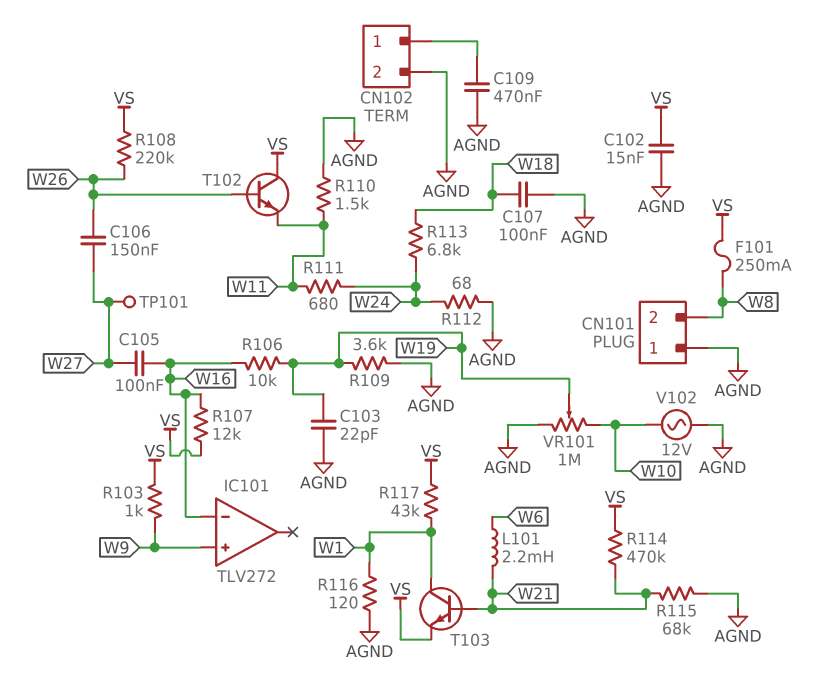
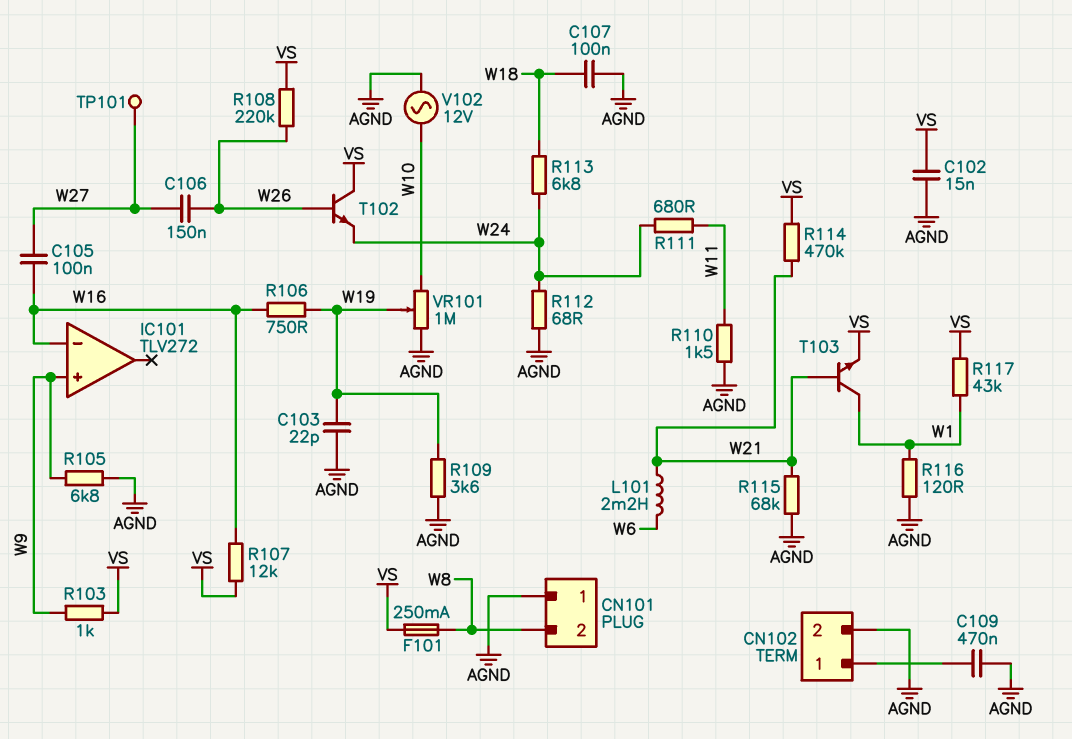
R105: none -> 6.8k (AGND, W9)
R106: 10k (W16, W19) -> 750 (W16, W19)
T102: NPN (B W26, C VS, E W11) -> NPN (B W26, C VS, E W24)

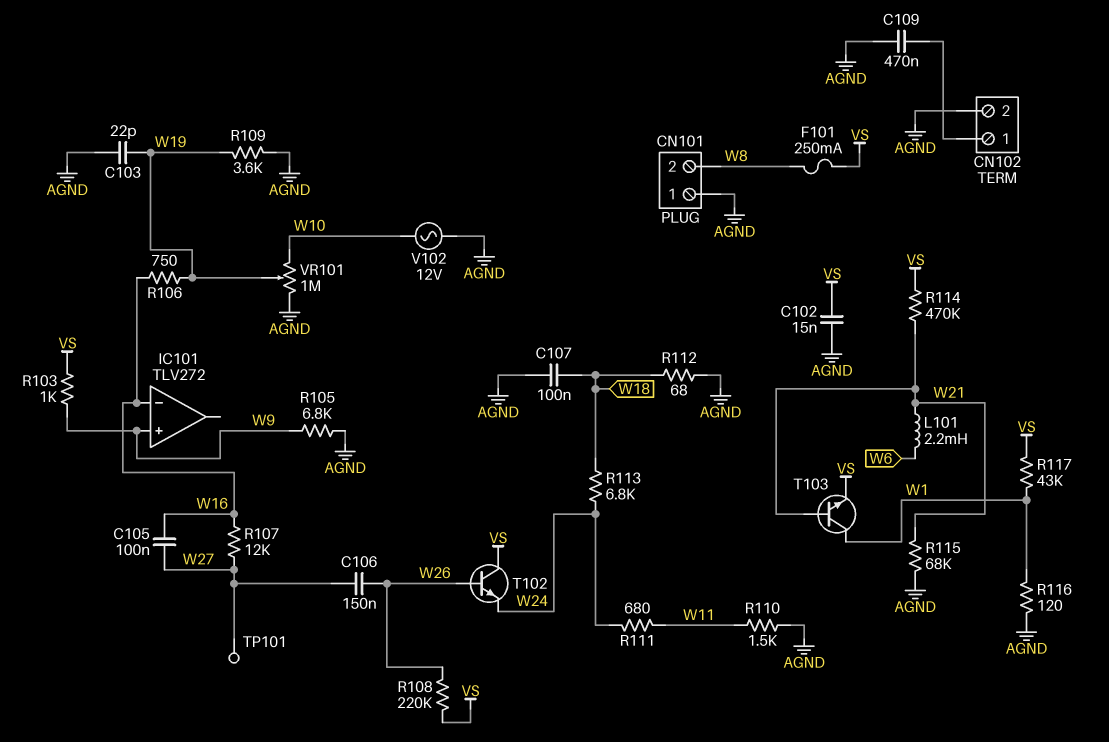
R107: 12k (VS, W16) -> 12k (W16, W27)
R112: 68 (AGND, W24) -> 68 (AGND, W18)

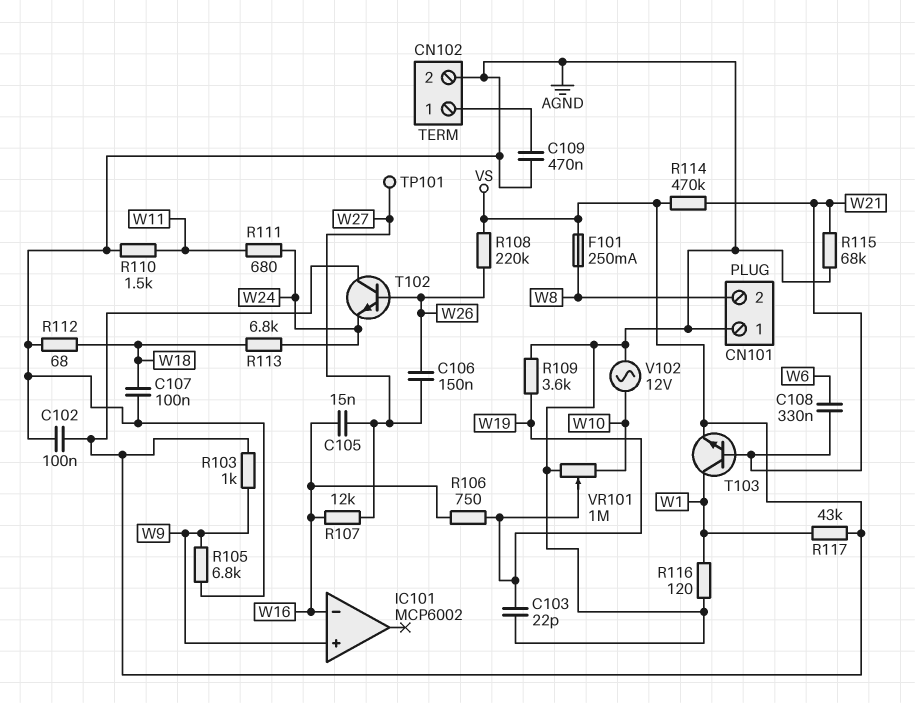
C102: 15nF (AGND, VS) -> 100nF (AGND, VS)
C105: 100nF (W16, W27) -> 15nF (W16, W27)
C108: none -> 330nF (W6, W21)
IC101: TLV272 -> MCP6002
L101: 2.2mH (W6, W21) -> none

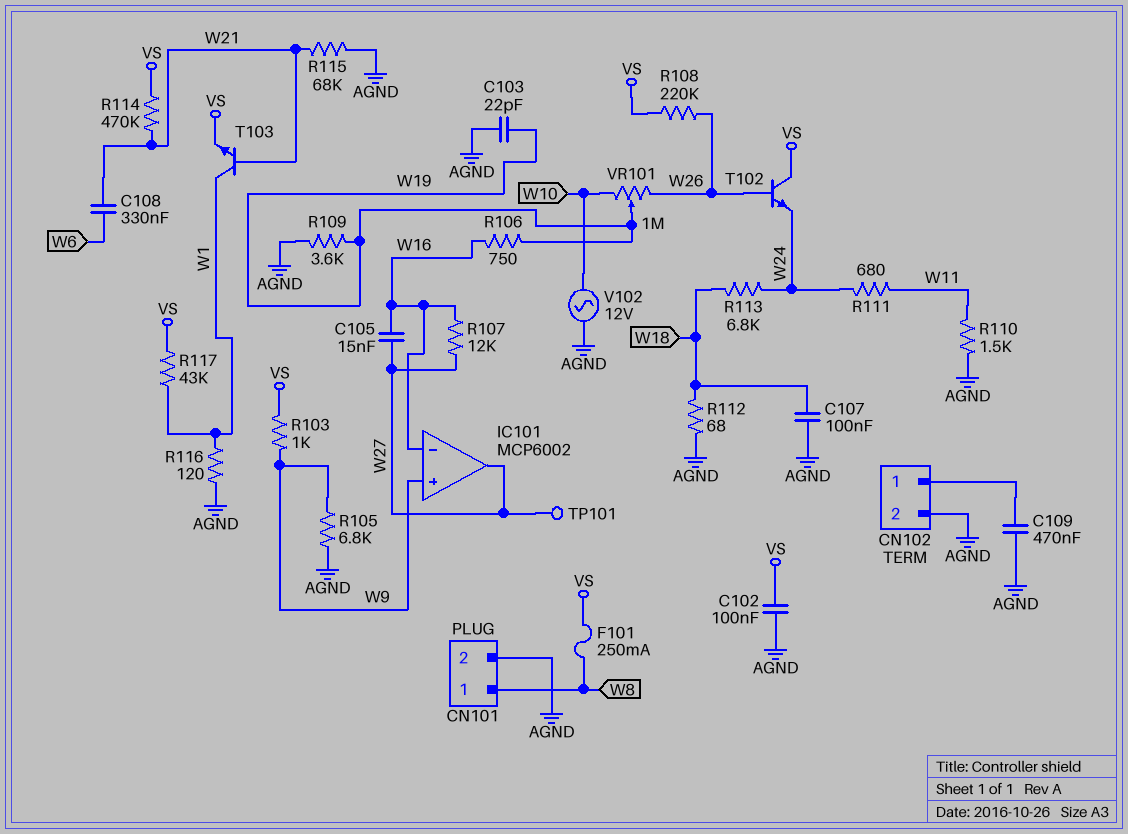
C106: 150nF (W26, W27) -> none
CN101 pin 1: AGND -> W8
CN101 pin 2: W8 -> AGND
IC101 pin out: none -> W27
VR101: 1M (AGND, W10, wiper W19) -> 1M (W10, W26, wiper W19)

